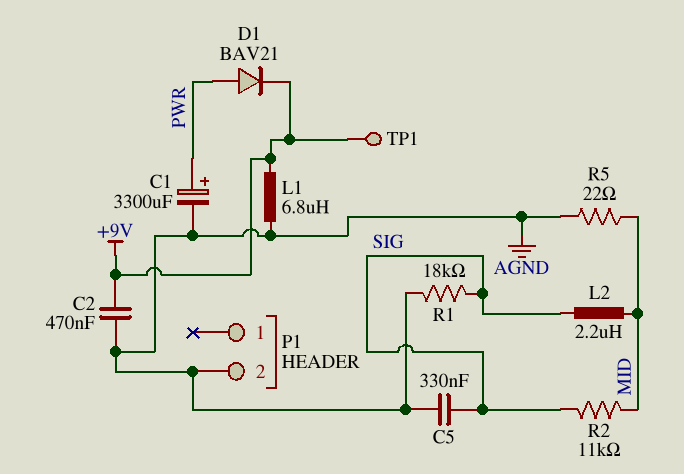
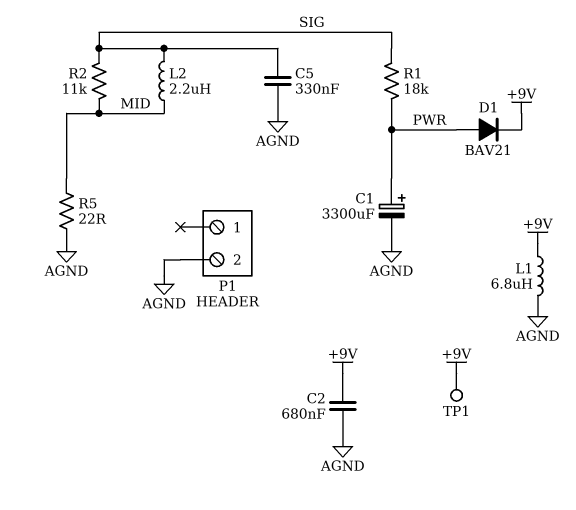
C2: 470nF (+9V, AGND) -> 680nF (+9V, AGND)
R1: 18k (AGND, SIG) -> 18k (PWR, SIG)

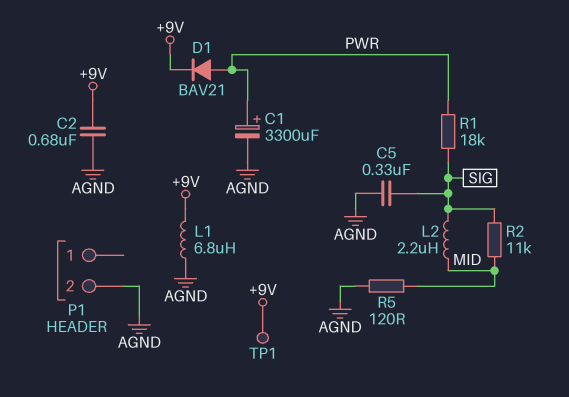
R5: 22 (AGND, MID) -> 120 (AGND, MID)

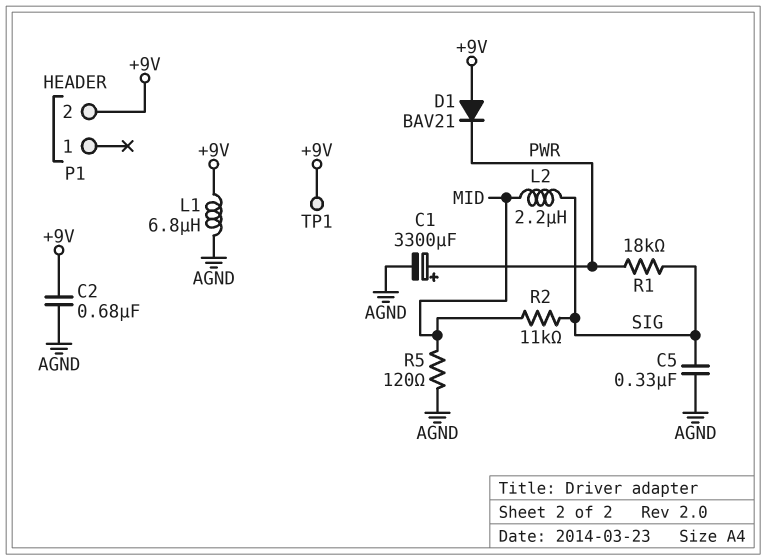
D1: diode BAV21 (A PWR, K +9V) -> diode BAV21 (A +9V, K PWR)
P1 pin 2: AGND -> +9V

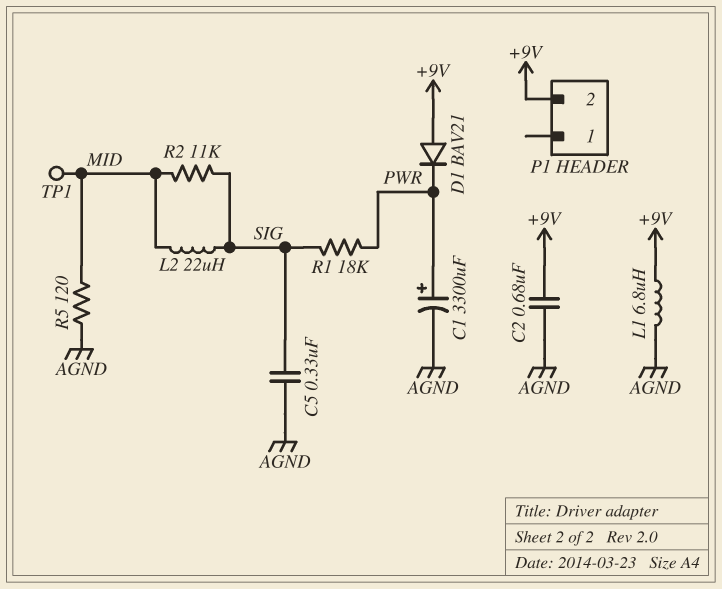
L2: 2.2uH (MID, SIG) -> 22uH (MID, SIG)
TP1: test point (+9V) -> test point (MID)

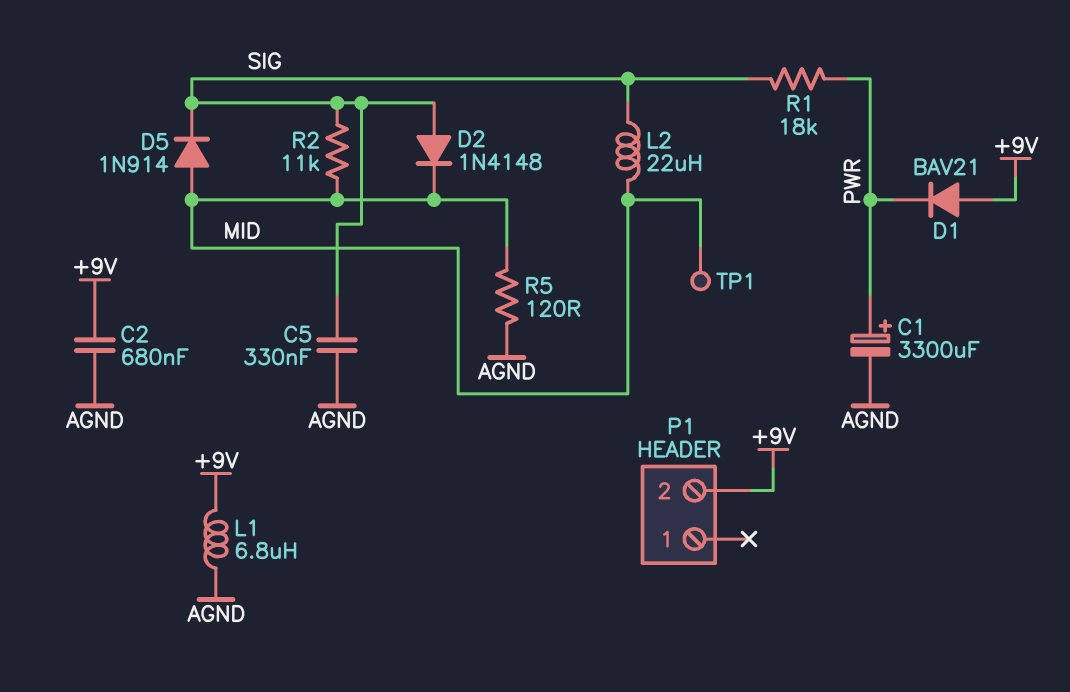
D2: none -> diode 1N4148 (A SIG, K MID)
D5: none -> diode 1N914 (A MID, K SIG)

